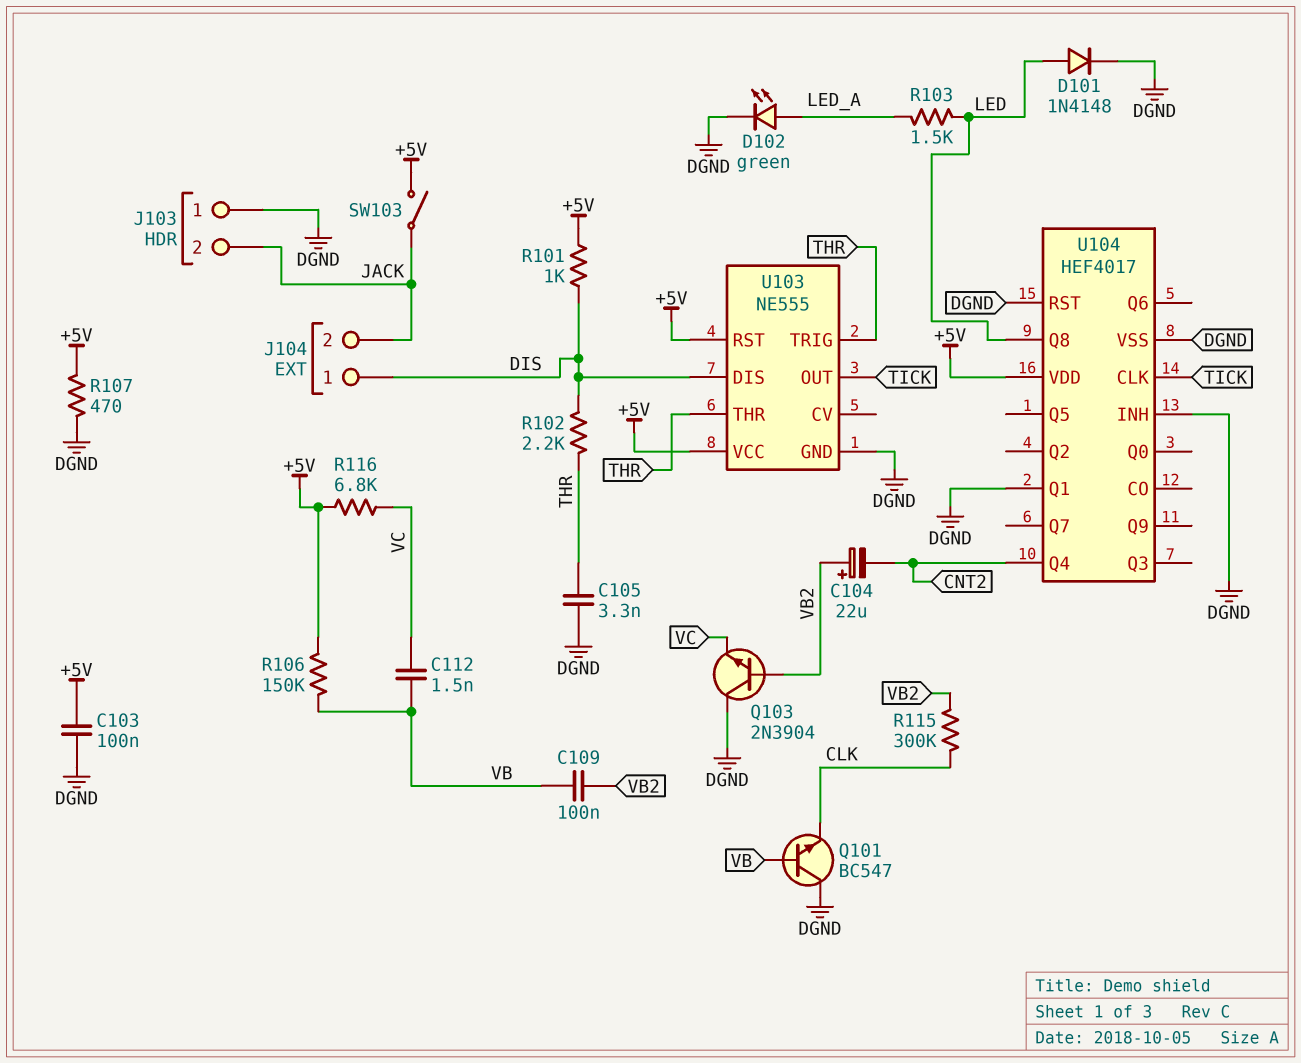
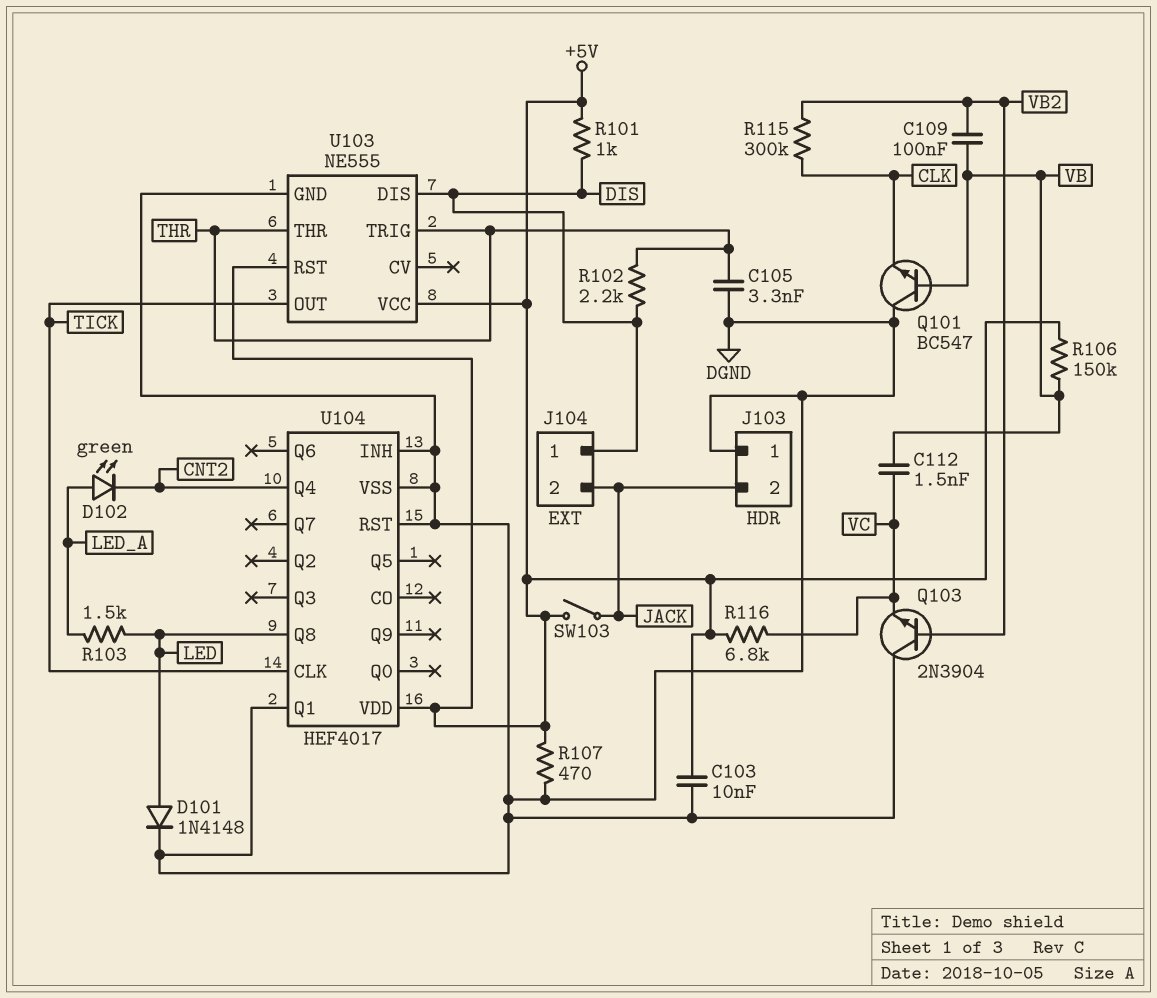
C103: 100nF (+5V, DGND) -> 10nF (+5V, DGND)
C104: 22uF (plus VB2, minus CNT2) -> none
D102: LED green (A LED_A, K DGND) -> LED green (A LED_A, K CNT2)

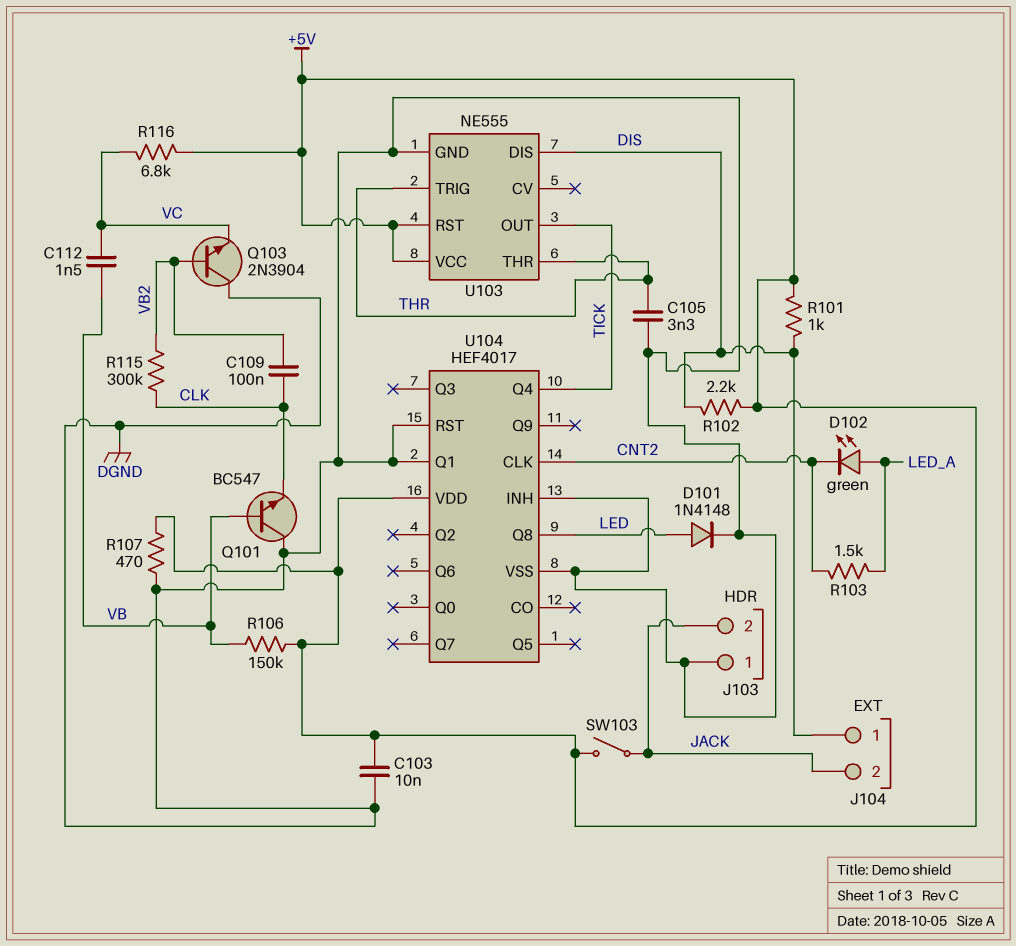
C109: 100nF (VB, VB2) -> 100nF (CLK, VB2)
R102: 2.2k (DIS, THR) -> 2.2k (+5V, DIS)
R103: 1.5k (LED, LED_A) -> 1.5k (CNT2, LED_A)
U104 pin CLK: TICK -> CNT2
U104 pin Q4: CNT2 -> TICK

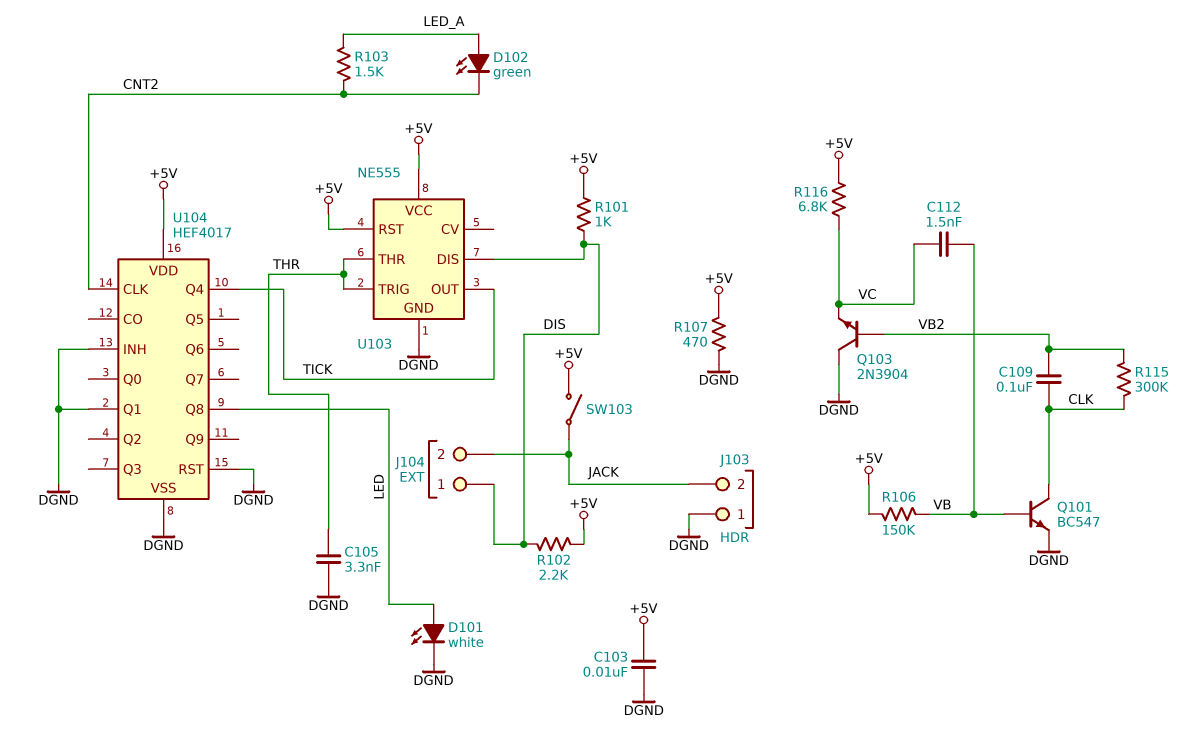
D101: diode 1N4148 (A LED, K DGND) -> LED white (A LED, K DGND)
Q101: NPN BC547 (B VB, C DGND, E CLK) -> NPN BC547 (B VB, C CLK, E DGND)

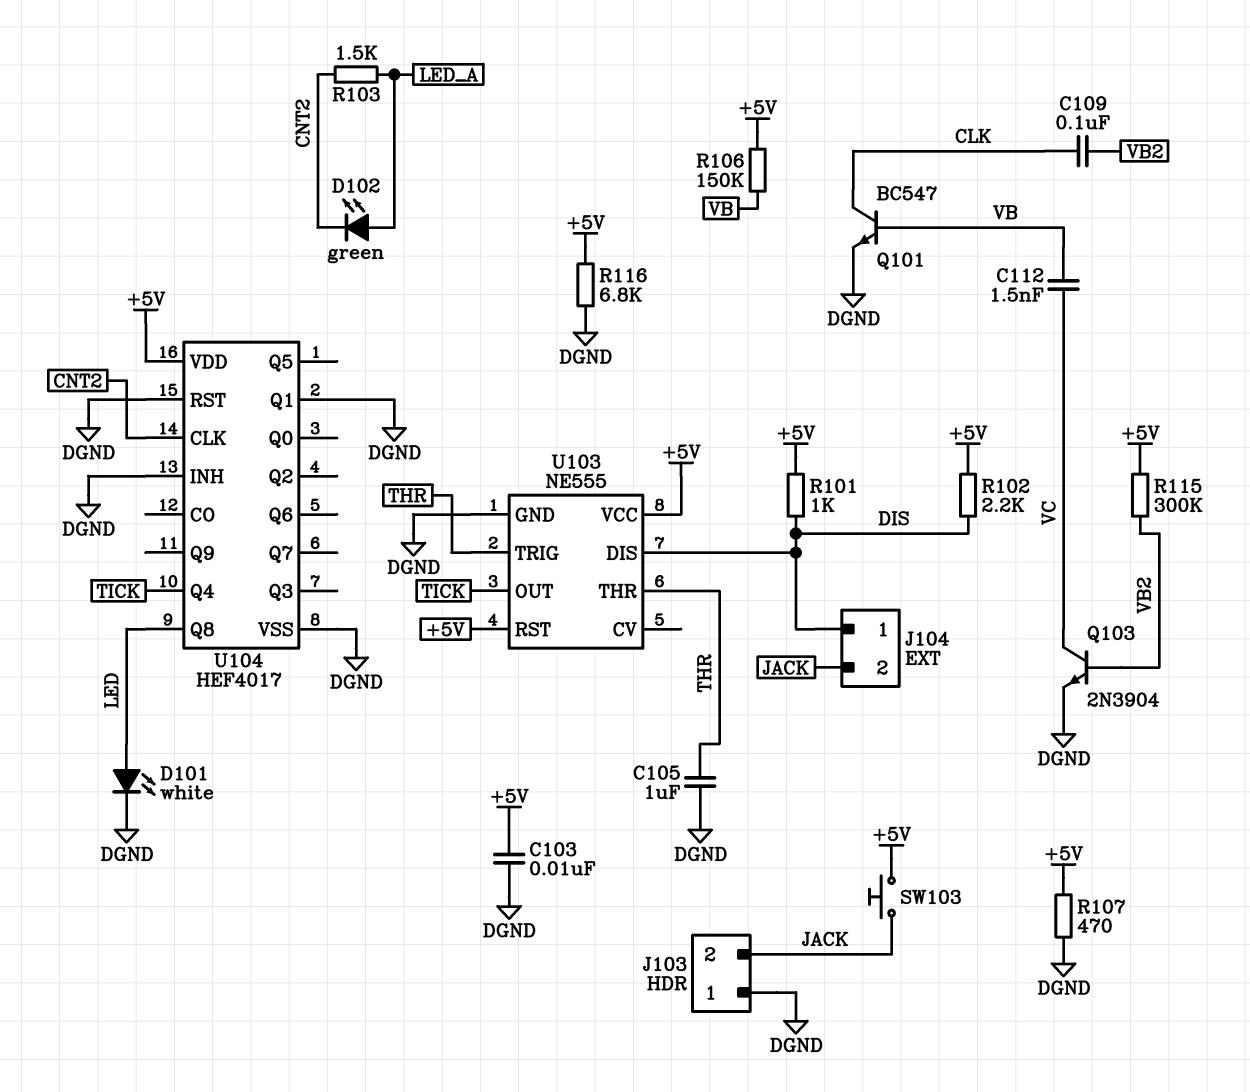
C105: 3.3nF (DGND, THR) -> 1uF (DGND, THR)
Q103: NPN 2N3904 (B VB2, C DGND, E VC) -> NPN 2N3904 (B VB2, C VC, E DGND)
R115: 300k (CLK, VB2) -> 300k (+5V, VB2)
R116: 6.8k (+5V, VC) -> 6.8k (+5V, DGND)
SW103: switch (+5V, JACK) -> button (+5V, JACK)

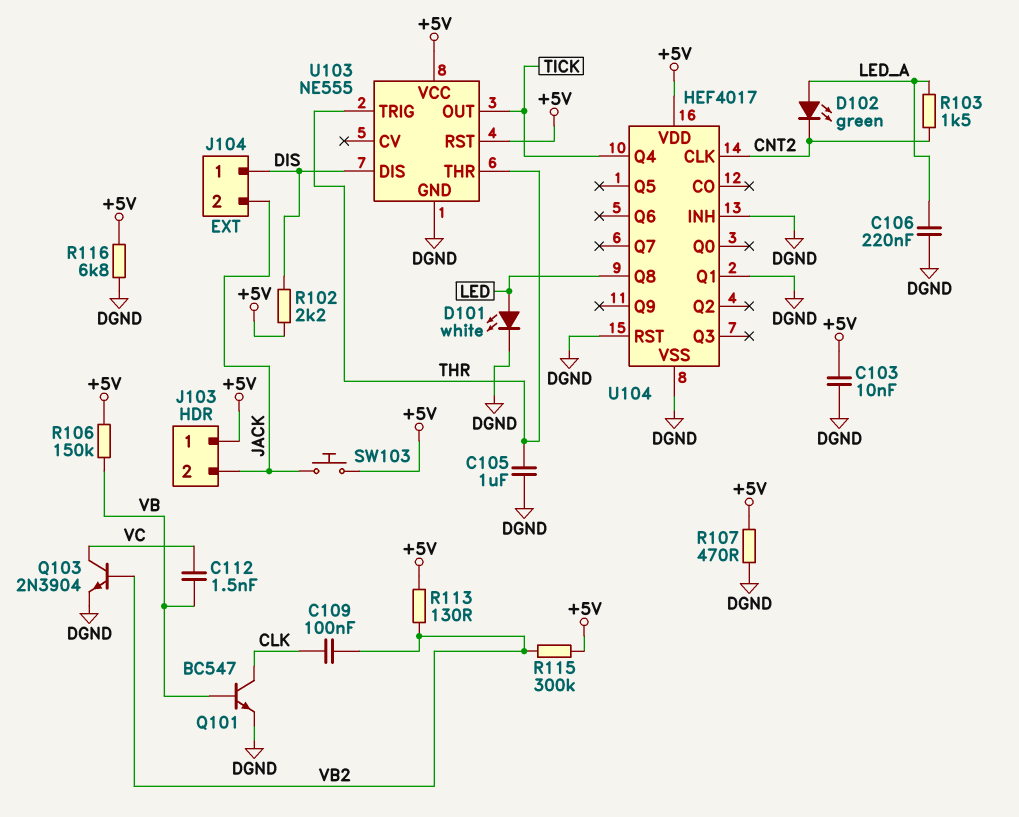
C106: none -> 220nF (DGND, LED_A)
J103 pin 1: DGND -> +5V
R101: 1k (+5V, DIS) -> none
R113: none -> 130 (+5V, VB2)

